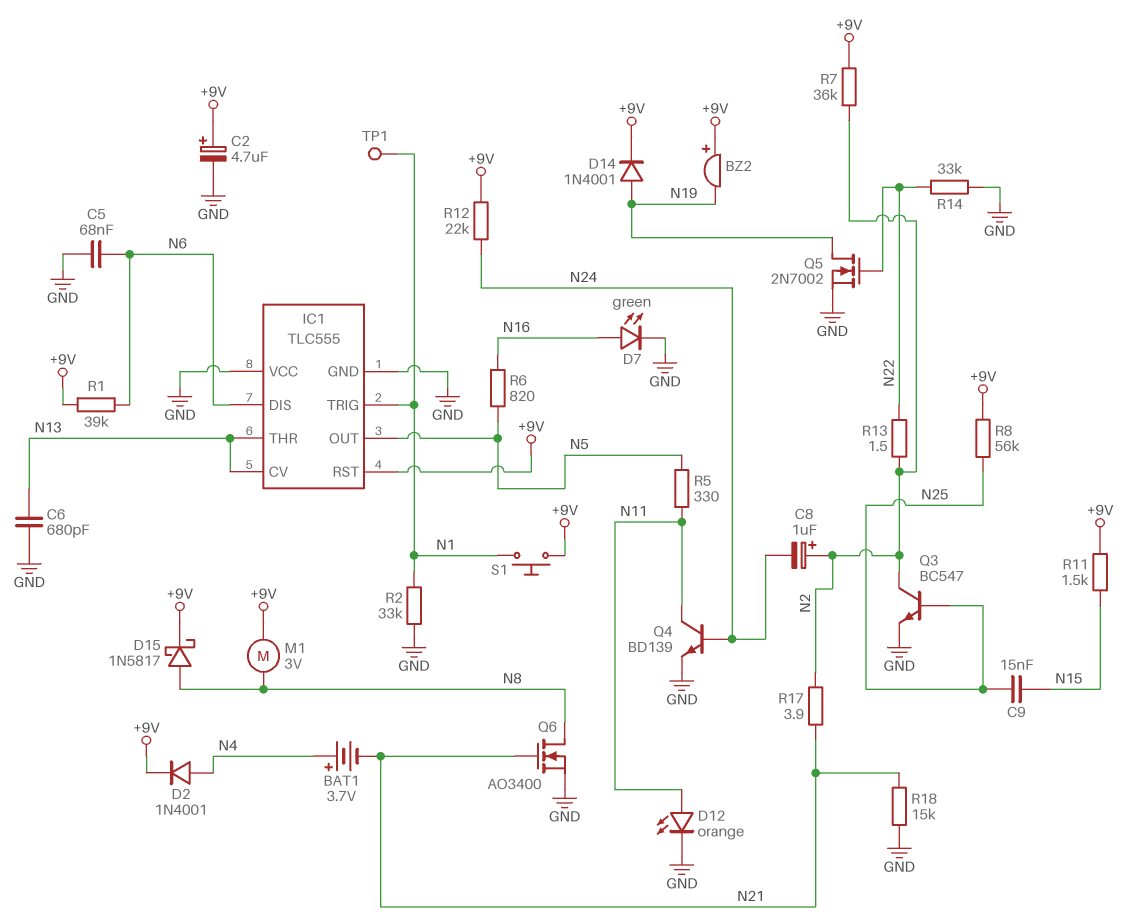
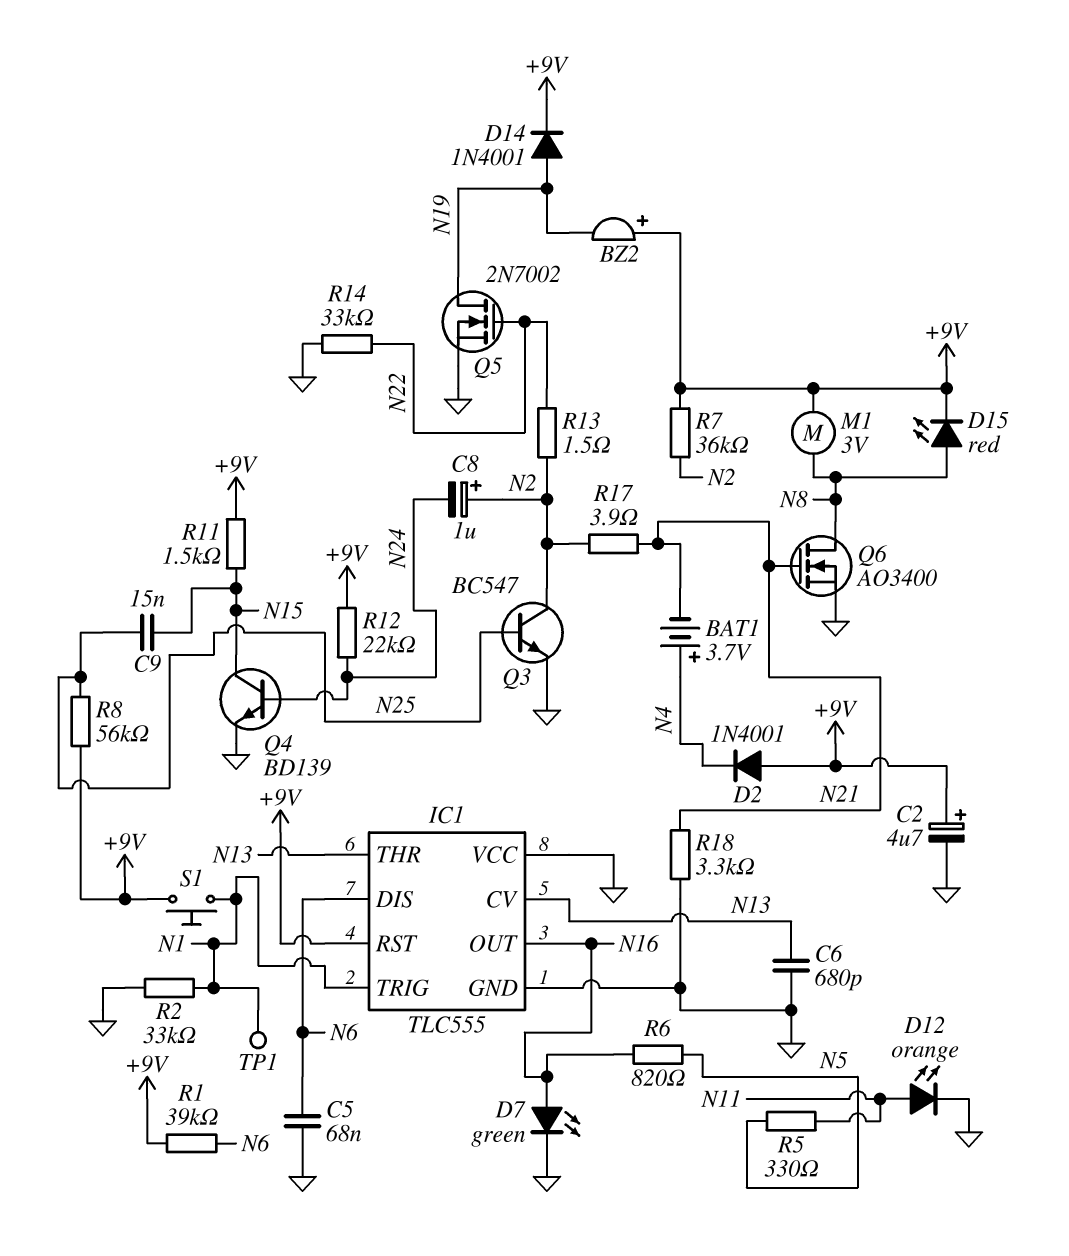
D2: diode 1N4001 (A N4, K +9V) -> diode 1N4001 (A +9V, K N4)
D15: schottky 1N5817 (A N8, K +9V) -> LED red (A N8, K +9V)
IC1 pin OUT: N5 -> N16
Q4: NPN BD139 (B N24, C N11, E GND) -> NPN BD139 (B N24, C N15, E GND)
R18: 15k (GND, N21) -> 3.3k (GND, N21)

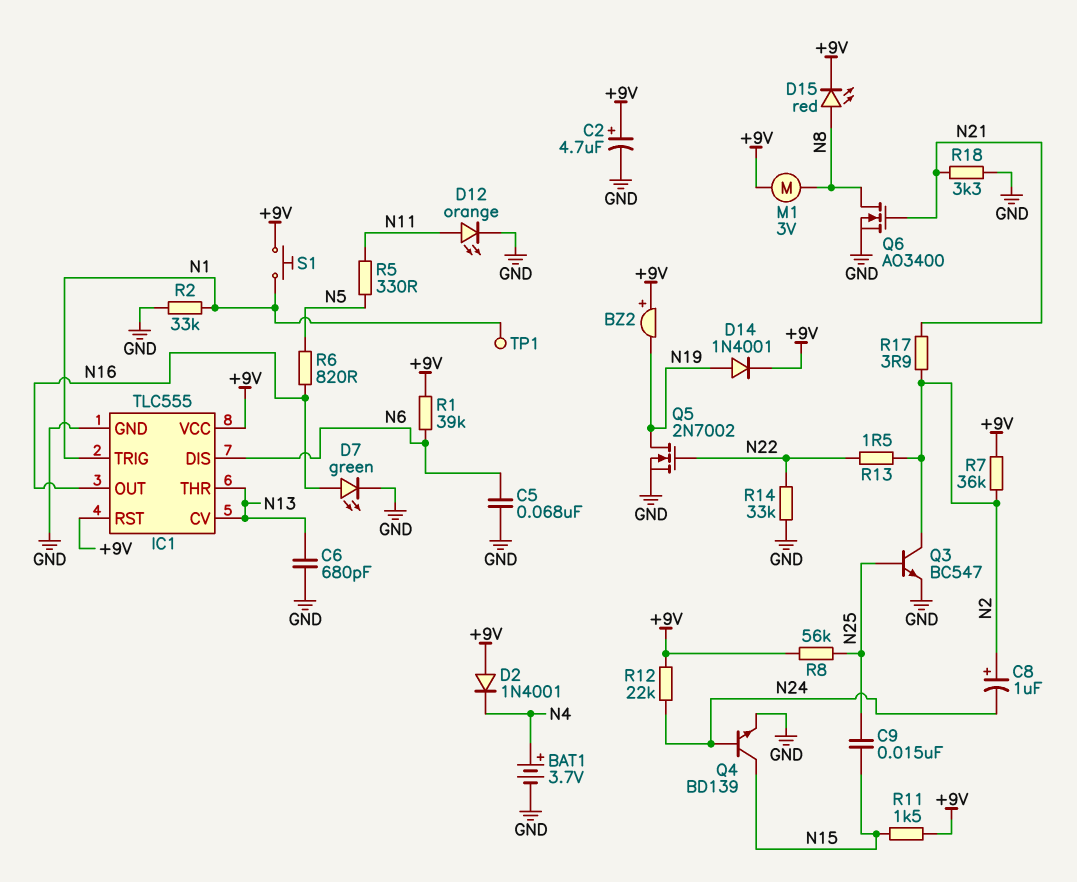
BAT1: 3.7V (plus N4, minus N21) -> 3.7V (plus N4, minus GND)
IC1 pin VCC: GND -> +9V

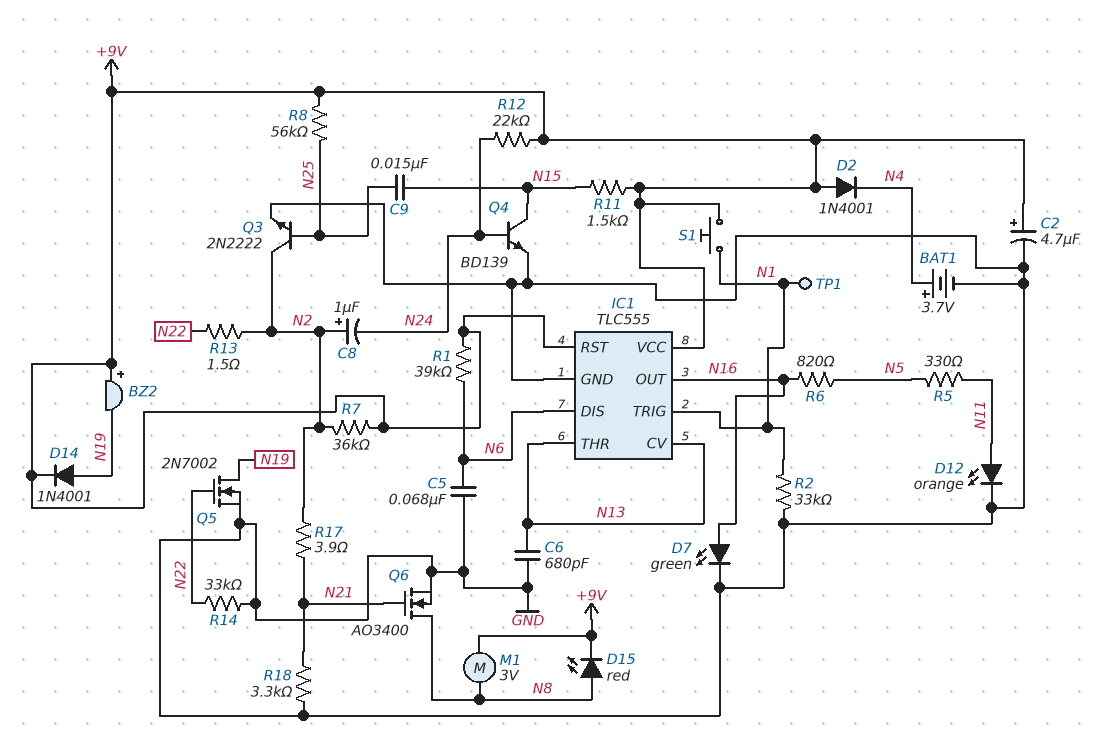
Q3: NPN BC547 (B N25, C N2, E GND) -> NPN 2N2222 (B N25, C N2, E GND)

